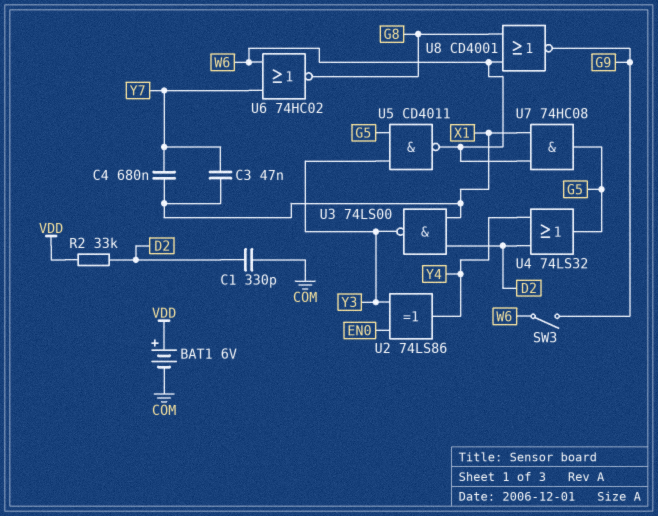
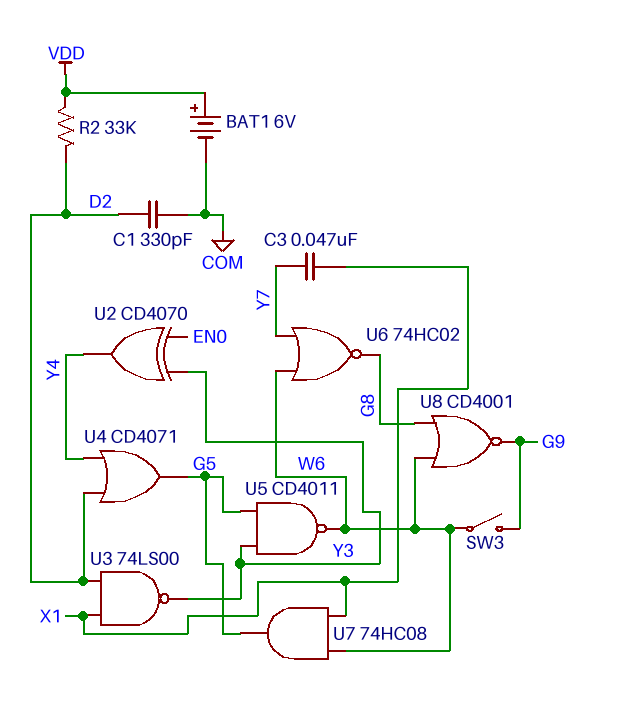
C4: 680nF (X1, Y7) -> none
U2: XOR 74LS86 (in EN0, in Y3, out Y4) -> XOR CD4070 (in EN0, in Y3, out Y4)
U4: OR 74LS32 (in D2, in Y4, out G5) -> OR CD4071 (in D2, in Y4, out G5)

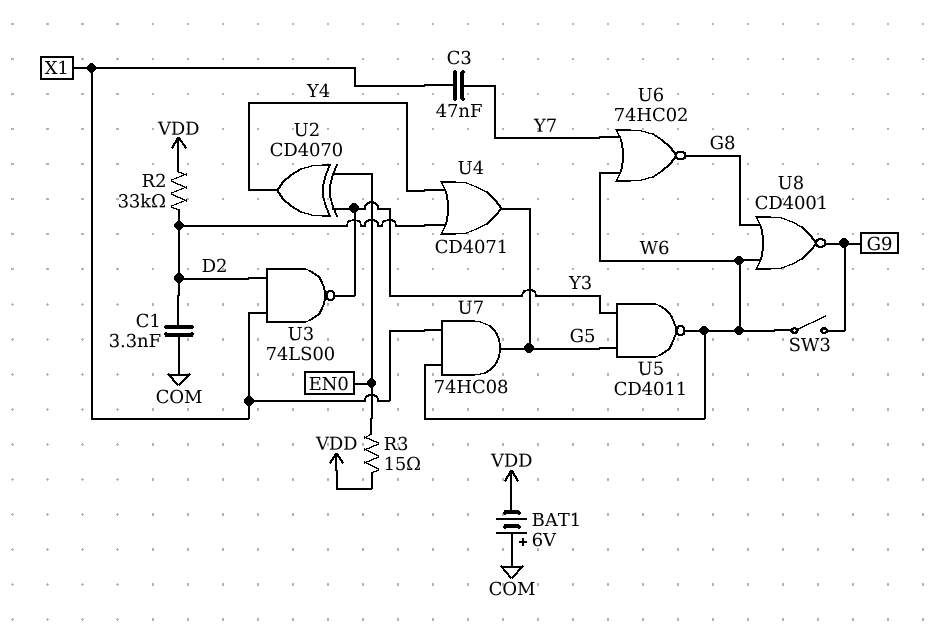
BAT1: 6V (plus VDD, minus COM) -> 6V (plus COM, minus VDD)
C1: 330pF (COM, D2) -> 3.3nF (COM, D2)
R3: none -> 15 (EN0, VDD)

